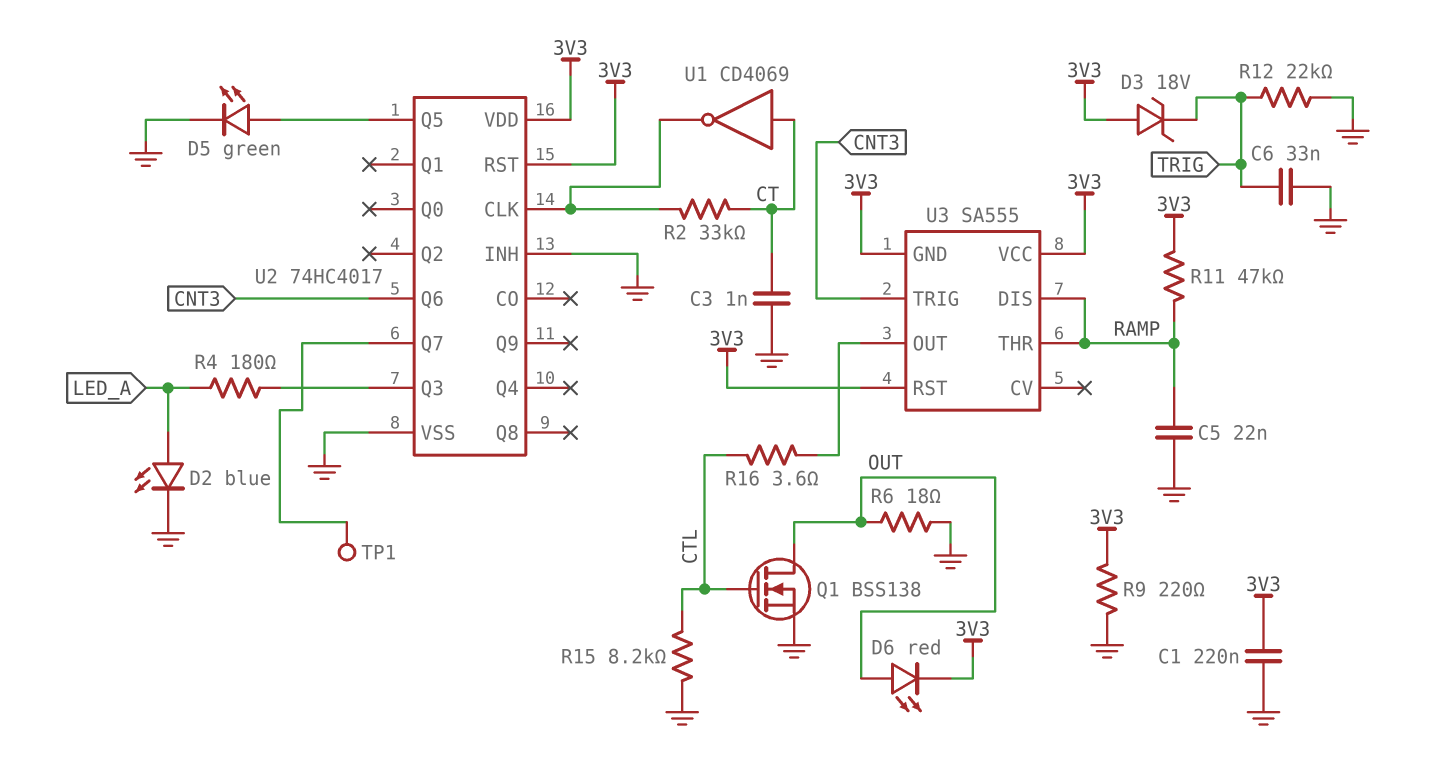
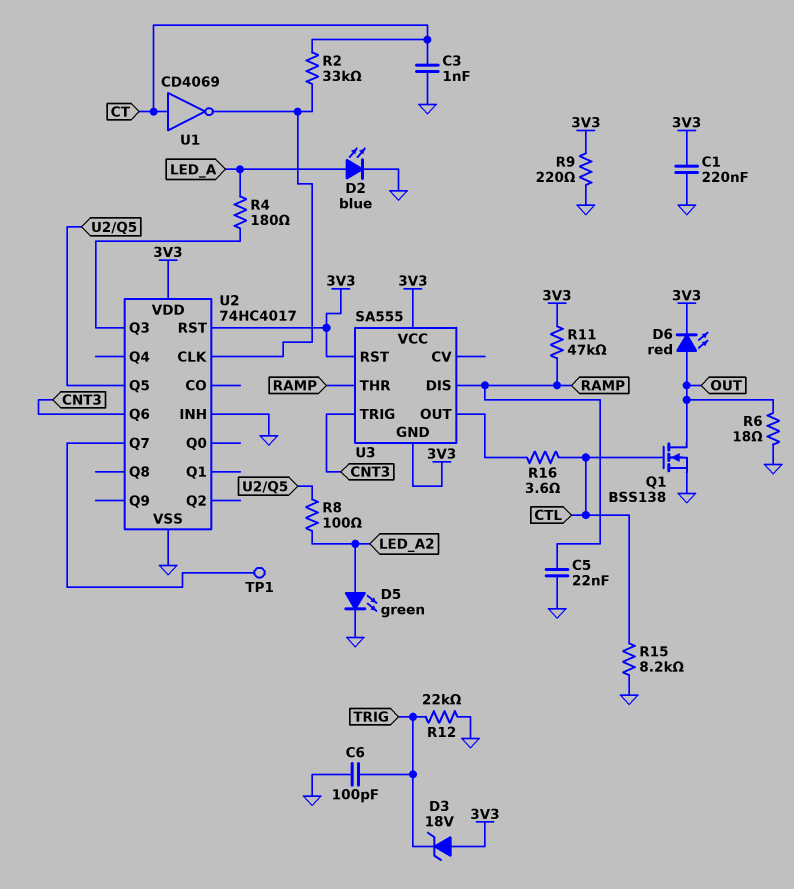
C6: 33nF (GND, TRIG) -> 100pF (GND, TRIG)
D5: LED green (A U2/Q5, K GND) -> LED green (A LED_A2, K GND)
R8: none -> 100 (LED_A2, U2/Q5)

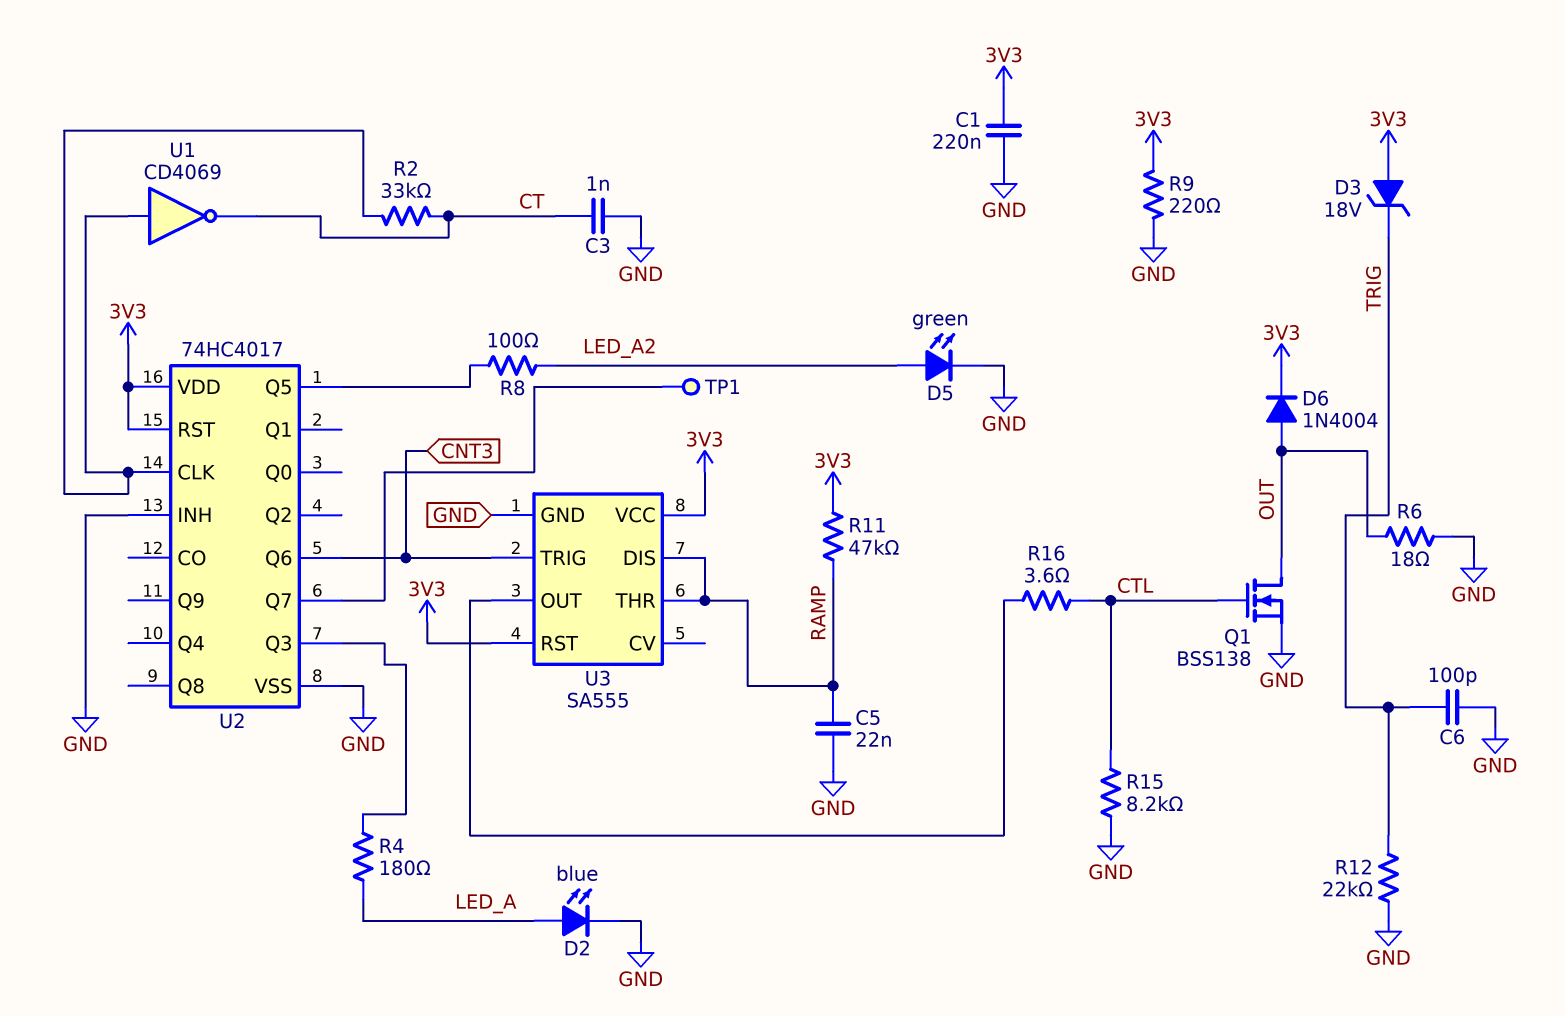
D6: LED red (A OUT, K 3V3) -> diode 1N4004 (A OUT, K 3V3)
U1: NOT CD4069 (in CT, out U2/CLK) -> NOT CD4069 (in U2/CLK, out CT)
U3 pin GND: 3V3 -> GND

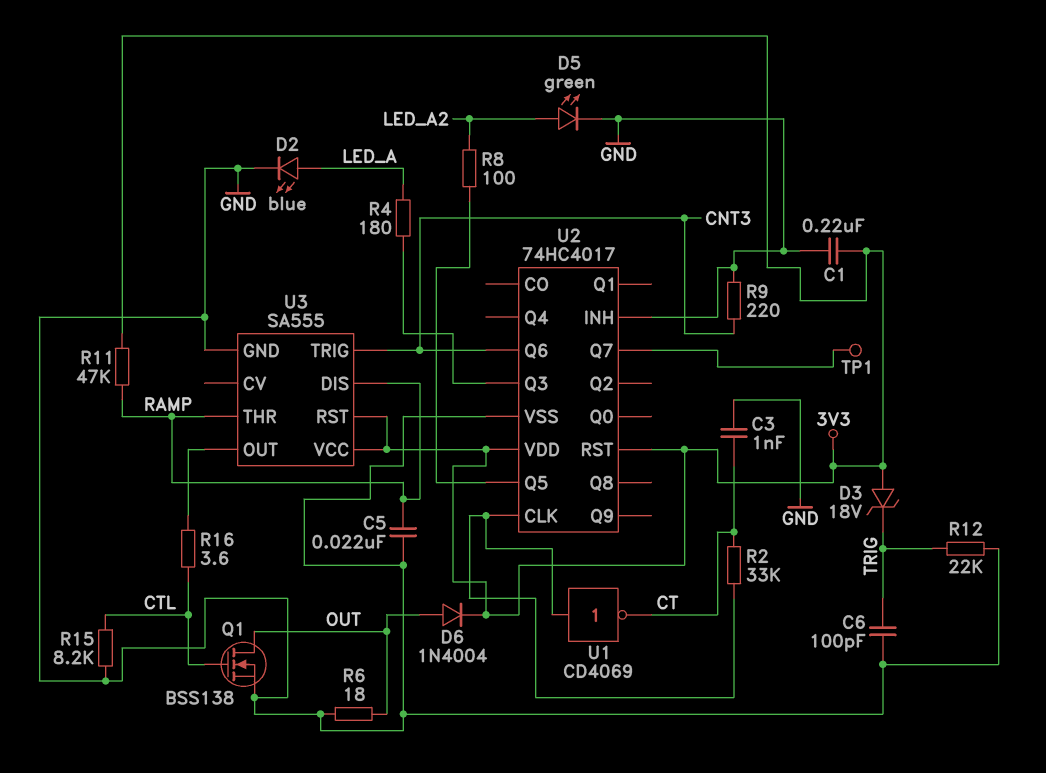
R9: 220 (3V3, GND) -> 220 (CNT3, GND)

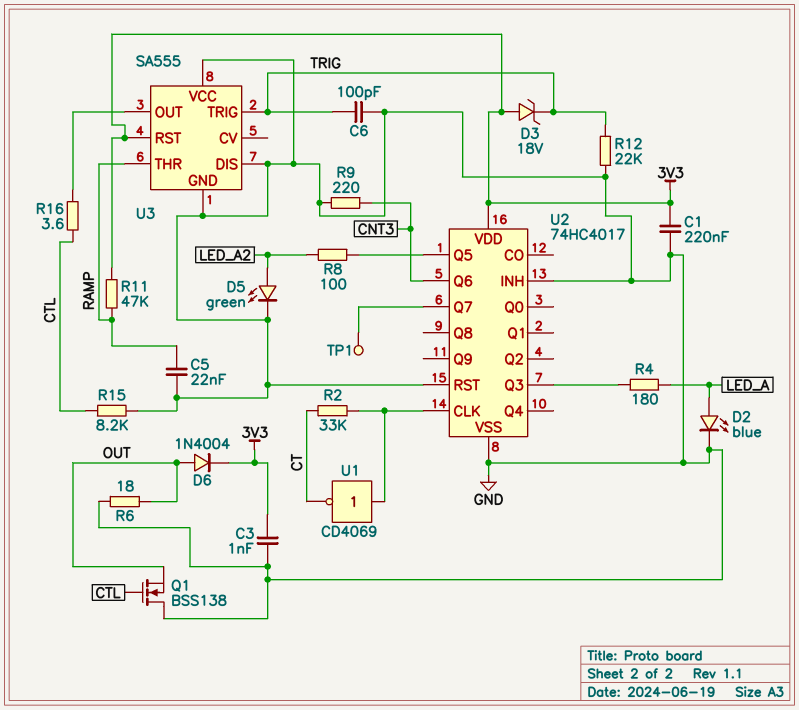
C3: 1nF (CT, GND) -> 1nF (3V3, GND)
Q1: NMOS BSS138 (G CTL, D OUT, S GND) -> NMOS BSS138 (G CTL, D GND, S OUT)
U2 pin RST: 3V3 -> GND
U3 pin DIS: RAMP -> GND
U3 pin TRIG: CNT3 -> TRIG
U3 pin VCC: 3V3 -> GND

